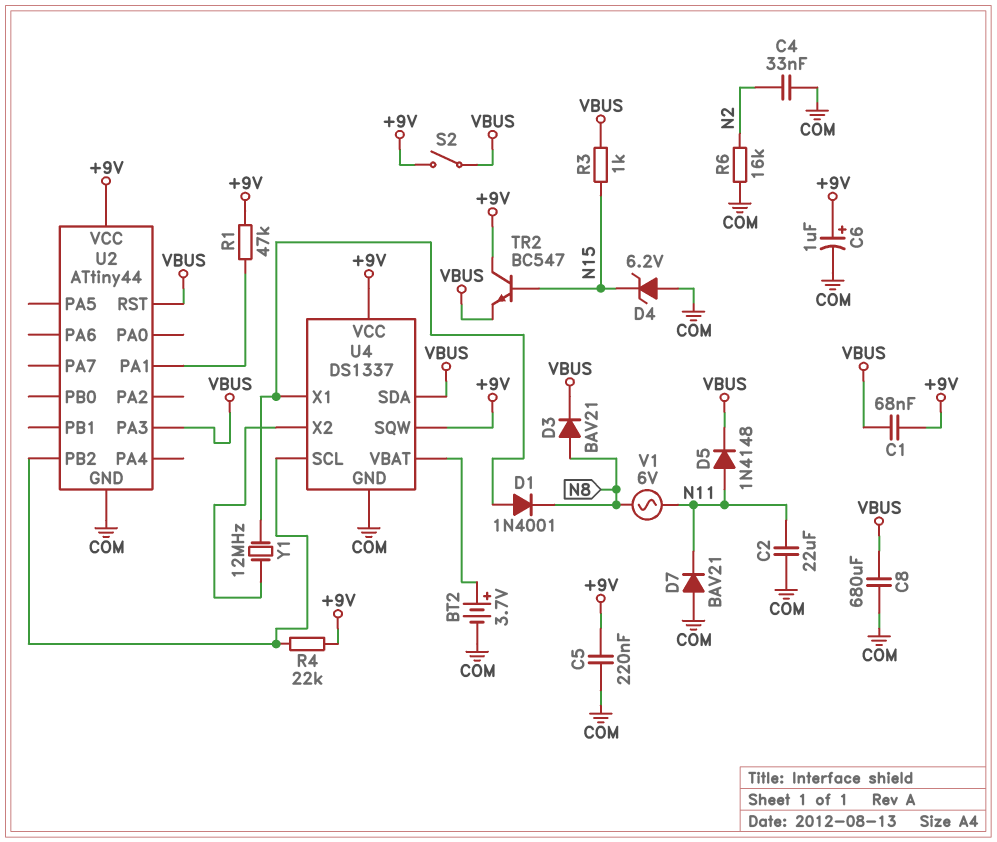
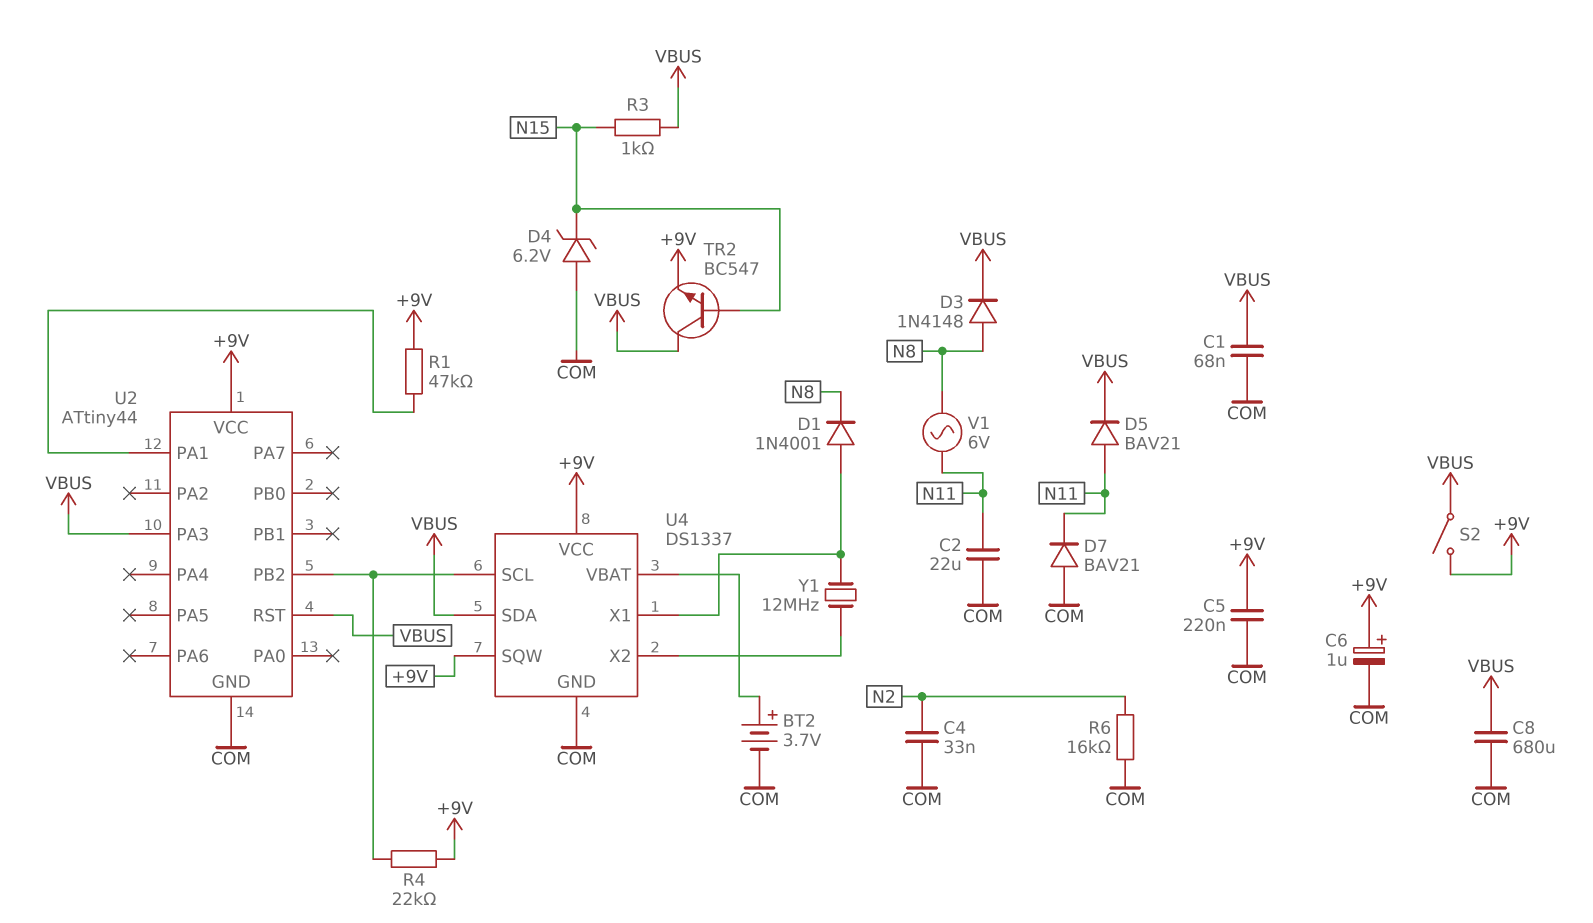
C1: 68nF (+9V, VBUS) -> 68nF (COM, VBUS)
D3: diode BAV21 (A N8, K VBUS) -> diode 1N4148 (A N8, K VBUS)
D5: diode 1N4148 (A N11, K VBUS) -> diode BAV21 (A N11, K VBUS)
TR2: NPN BC547 (B N15, C +9V, E VBUS) -> NPN BC547 (B N15, C VBUS, E +9V)

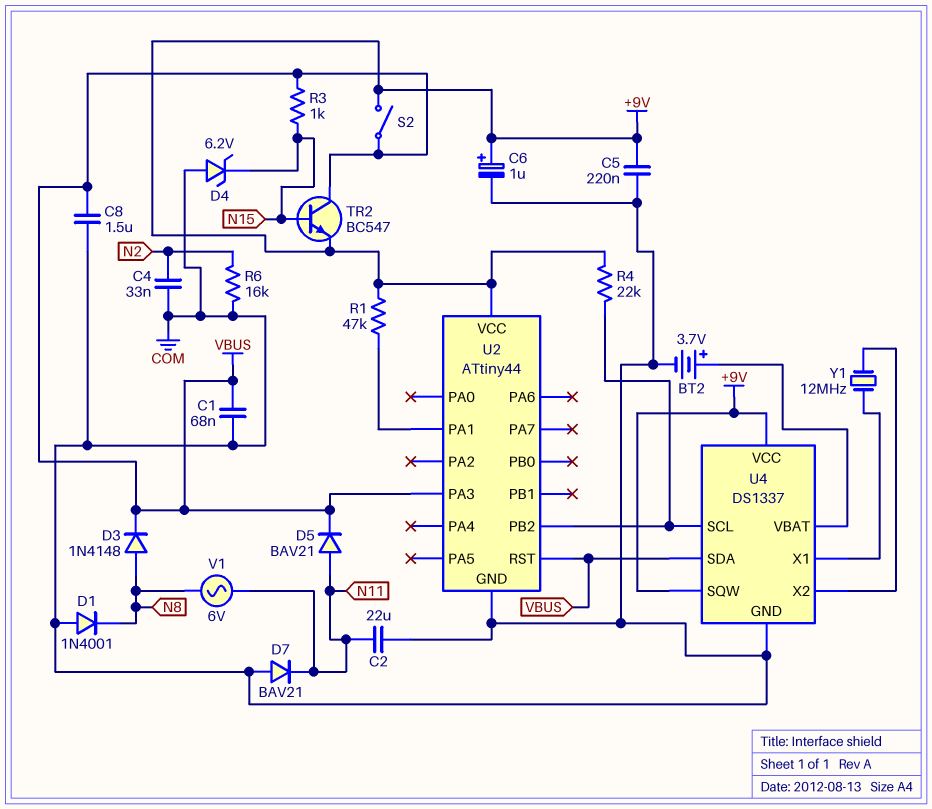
C8: 680uF (COM, VBUS) -> 1.5uF (COM, VBUS)
D1: diode 1N4001 (A U4/X1, K N8) -> diode 1N4001 (A COM, K N8)

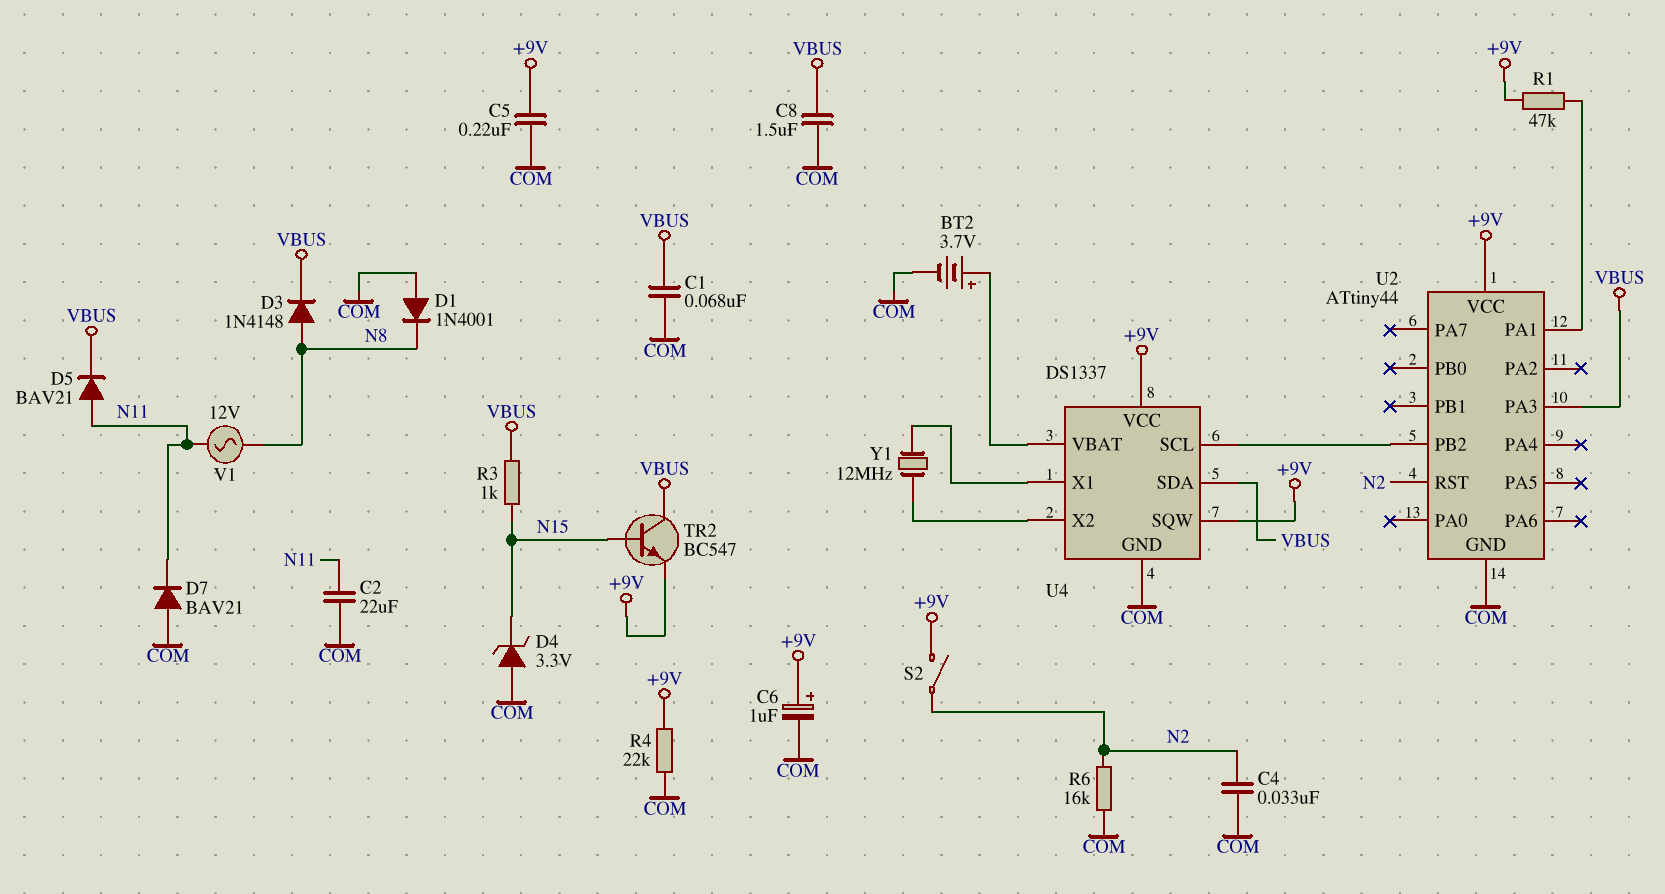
D4: zener 6.2V (A COM, K N15) -> zener 3.3V (A COM, K N15)
R4: 22k (+9V, U2/PB2) -> 22k (+9V, COM)
S2: switch (+9V, VBUS) -> switch (+9V, N2)
U2 pin RST: VBUS -> N2
V1: AC 6V (N8, N11) -> AC 12V (N8, N11)

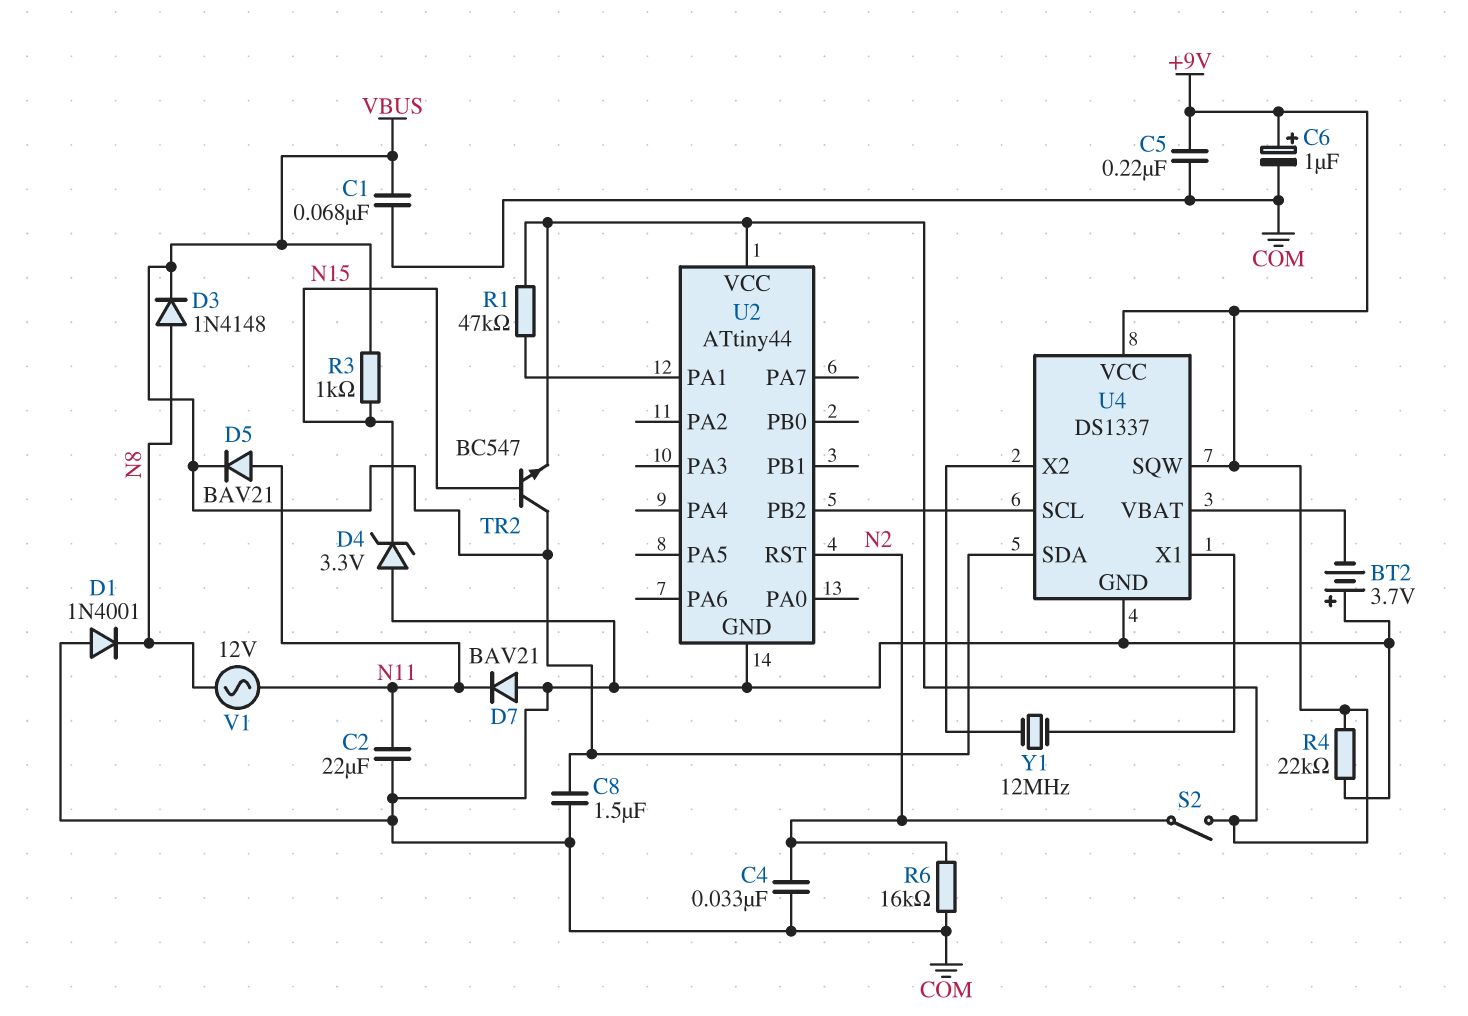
BT2: 3.7V (plus U4/VBAT, minus COM) -> 3.7V (plus COM, minus U4/VBAT)
U2 pin PA3: VBUS -> none

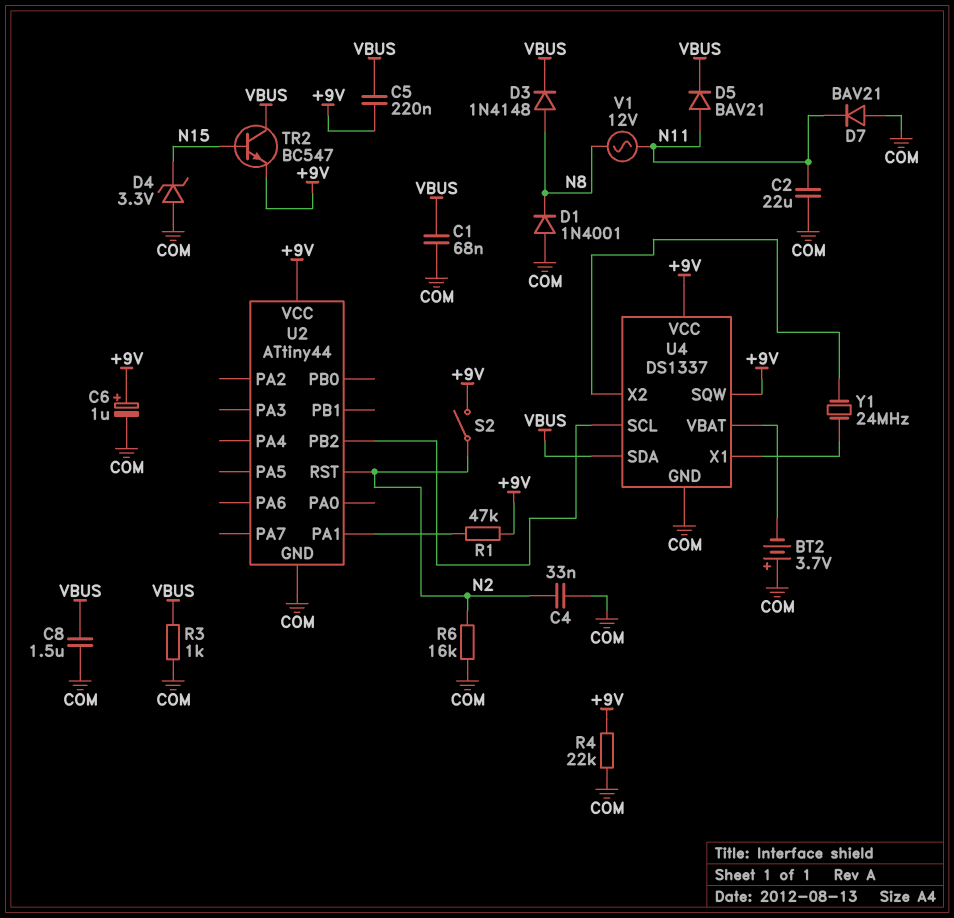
C5: 220nF (+9V, COM) -> 220nF (+9V, VBUS)
R3: 1k (N15, VBUS) -> 1k (COM, VBUS)
Y1: 12MHz (U4/X1, U4/X2) -> 24MHz (U4/X1, U4/X2)

